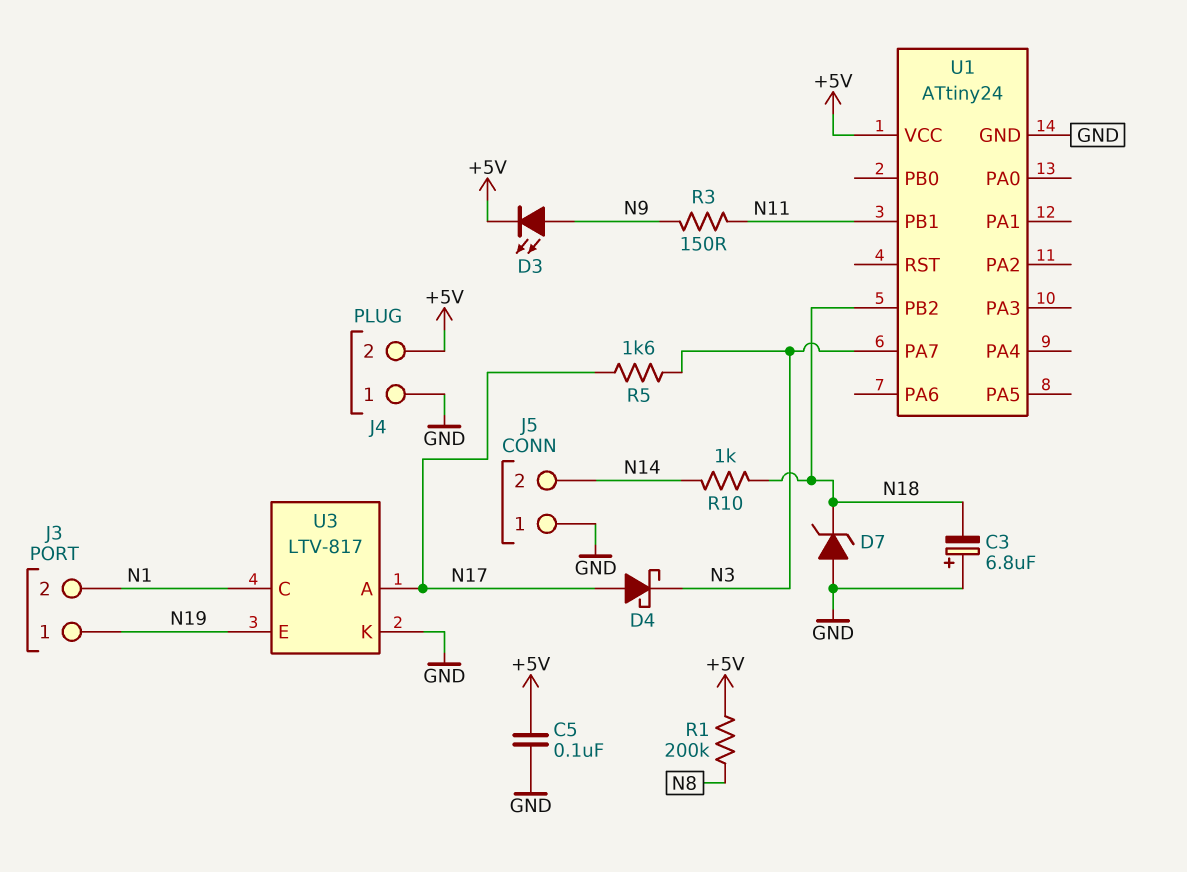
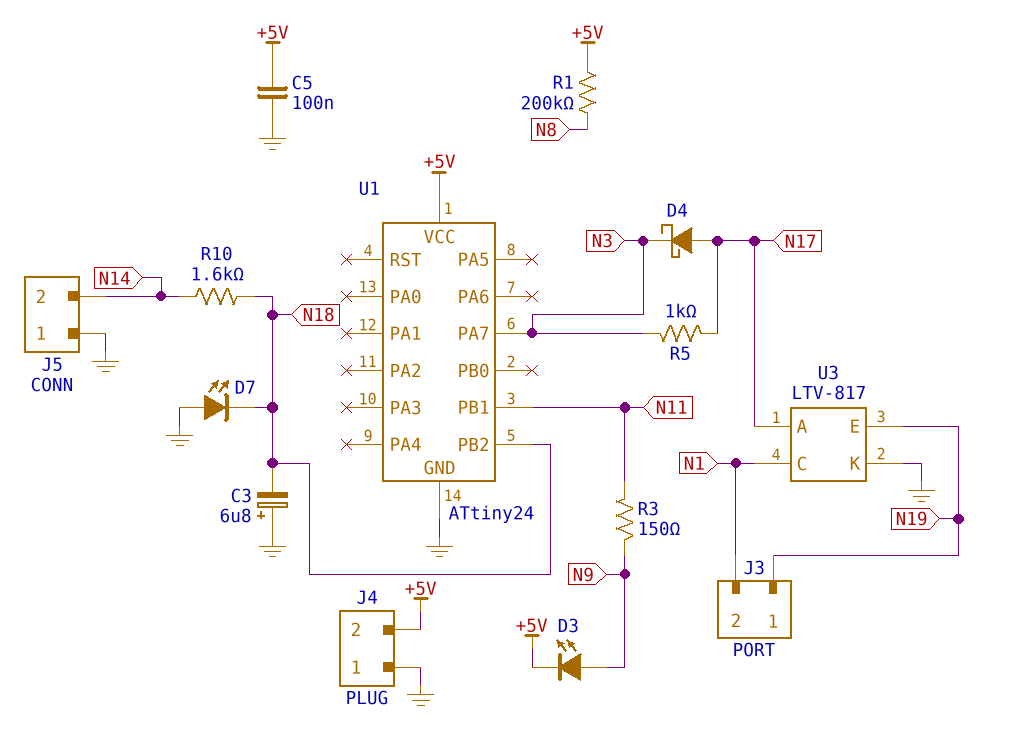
D7: zener (A GND, K N18) -> LED (A GND, K N18)
R5: 1.6k (N3, N17) -> 1k (N3, N17)
R10: 1k (N14, N18) -> 1.6k (N14, N18)

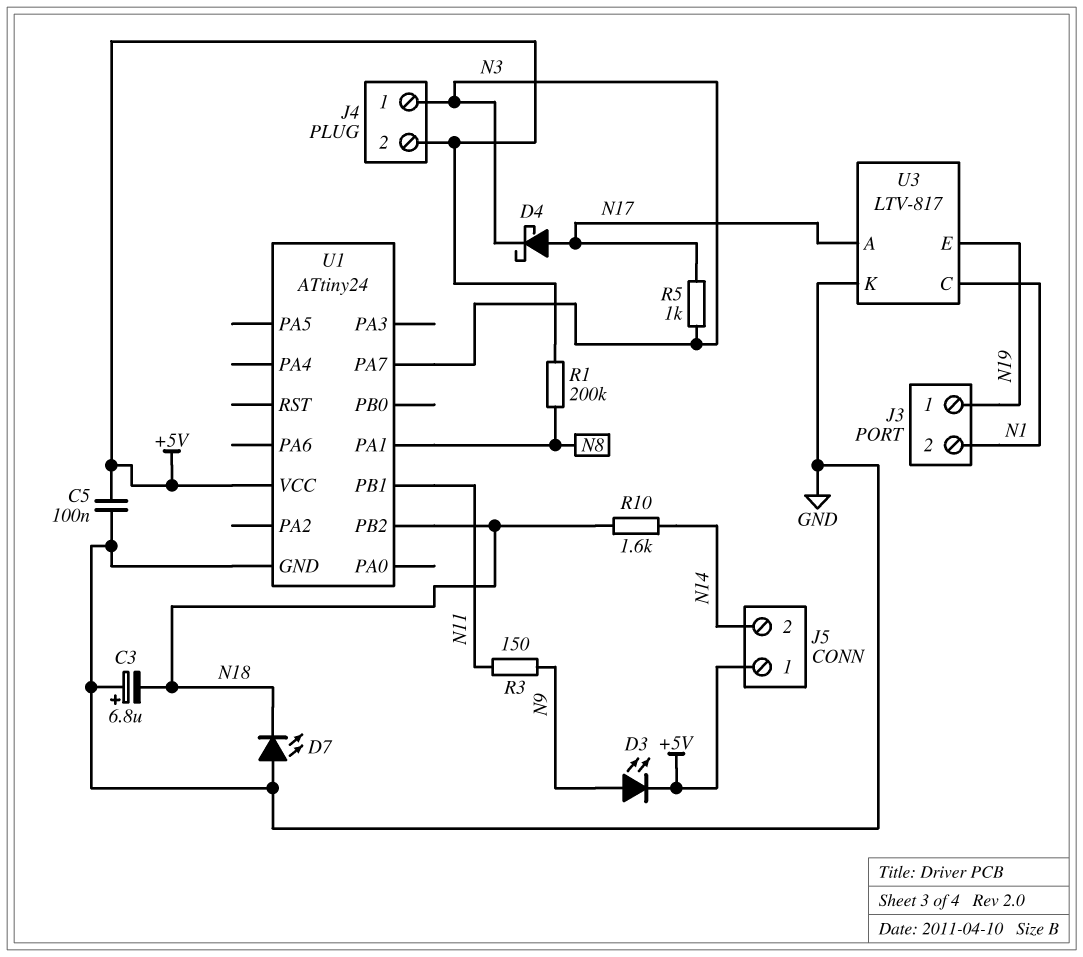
J4 pin 1: GND -> N3
J5 pin 1: GND -> +5V
U1 pin PA1: none -> N8

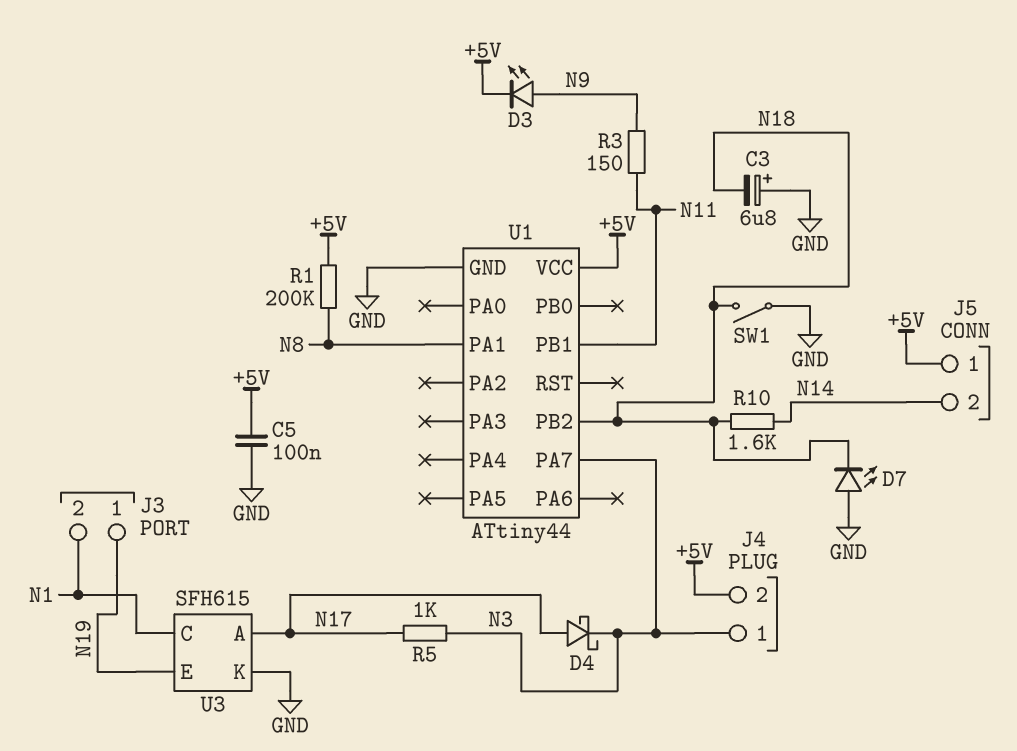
SW1: none -> switch (GND, N18)
U1: ATtiny24 -> ATtiny44
U3: LTV-817 -> SFH615

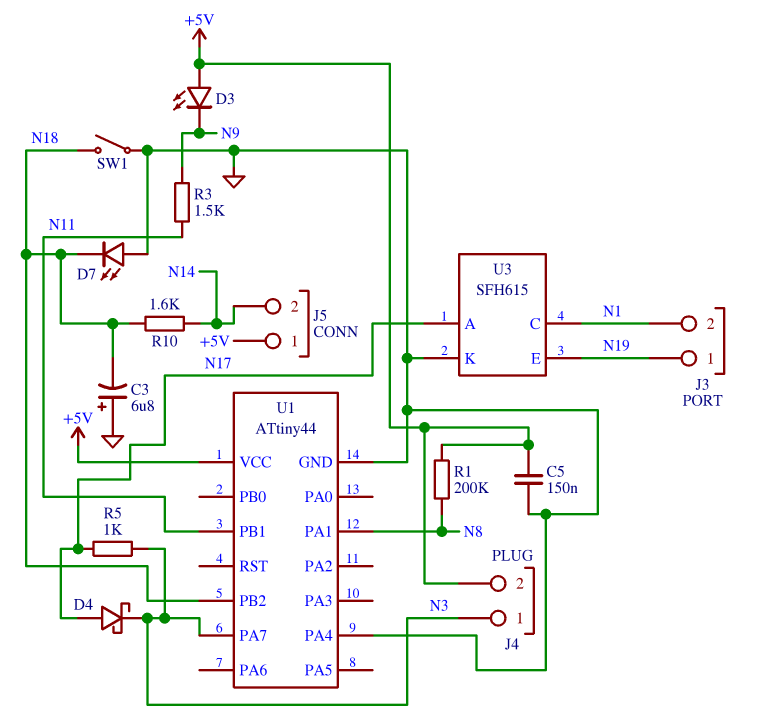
C5: 100nF (+5V, GND) -> 150nF (+5V, GND)
D3: LED (A N9, K +5V) -> LED (A +5V, K N9)
R3: 150 (N9, N11) -> 1.5k (N9, N11)
U1 pin PA4: none -> GND

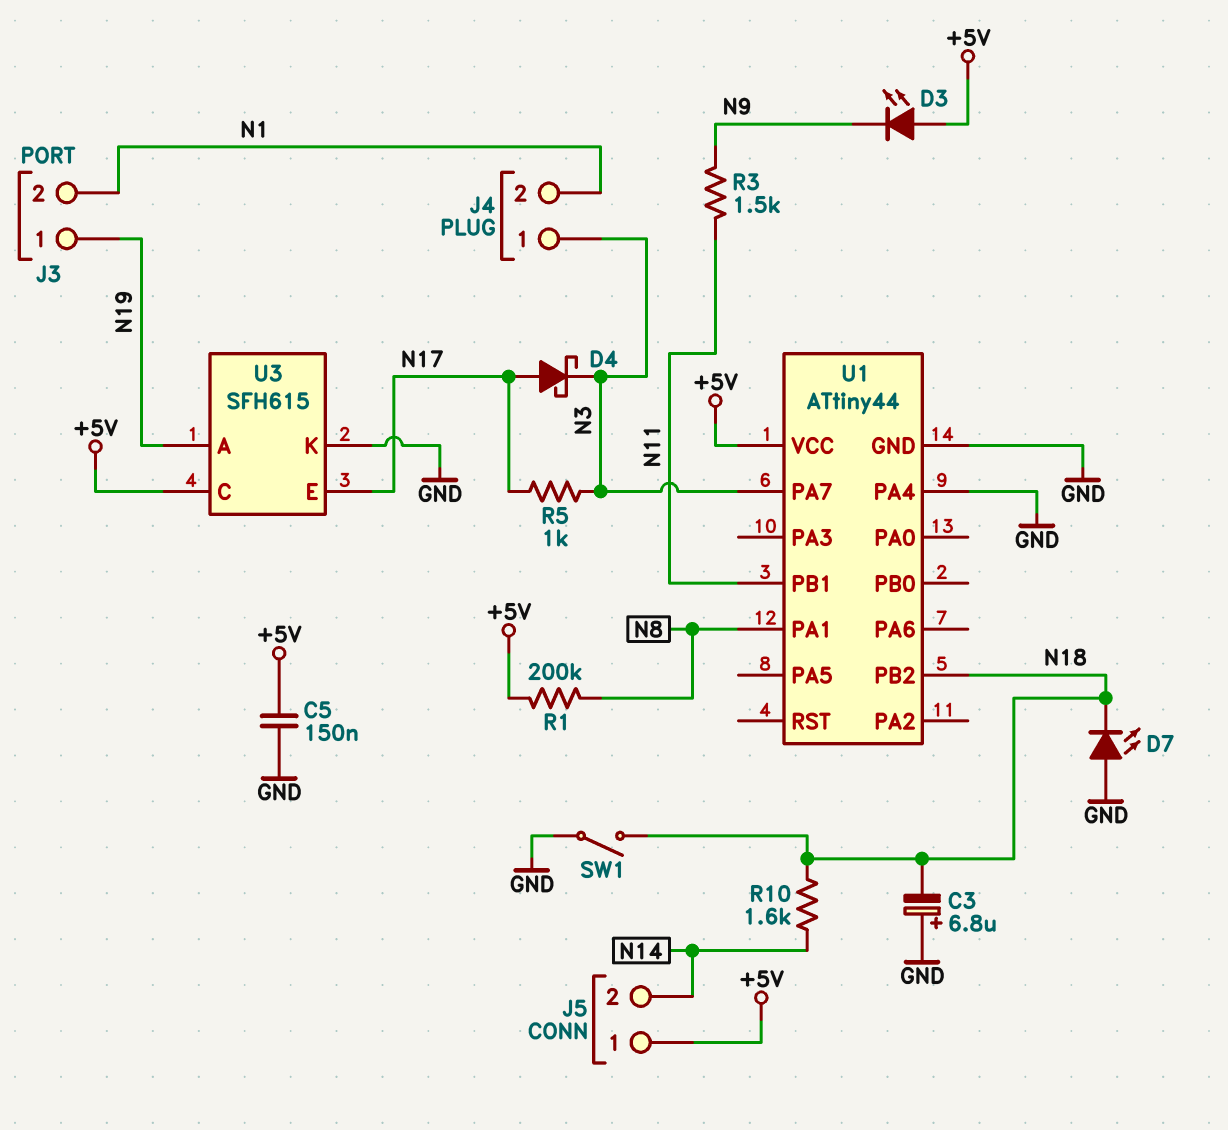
J4 pin 2: +5V -> N1
U3 pin A: N17 -> N19
U3 pin C: N1 -> +5V
U3 pin E: N19 -> N17

